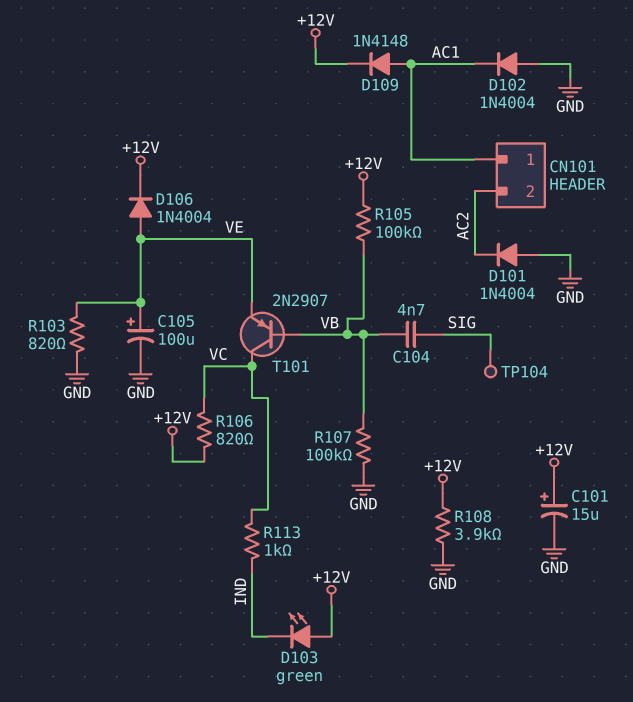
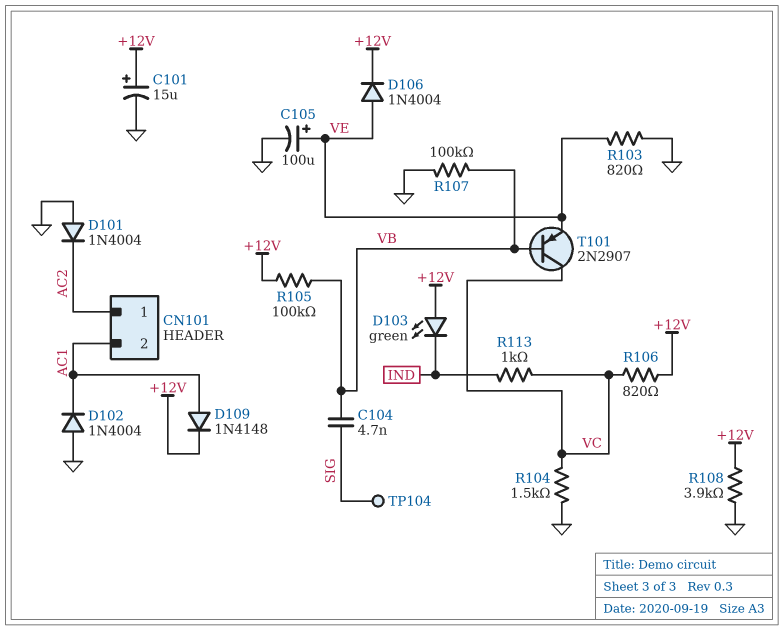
CN101 pin 1: AC1 -> AC2
CN101 pin 2: AC2 -> AC1
R104: none -> 1.5k (GND, VC)

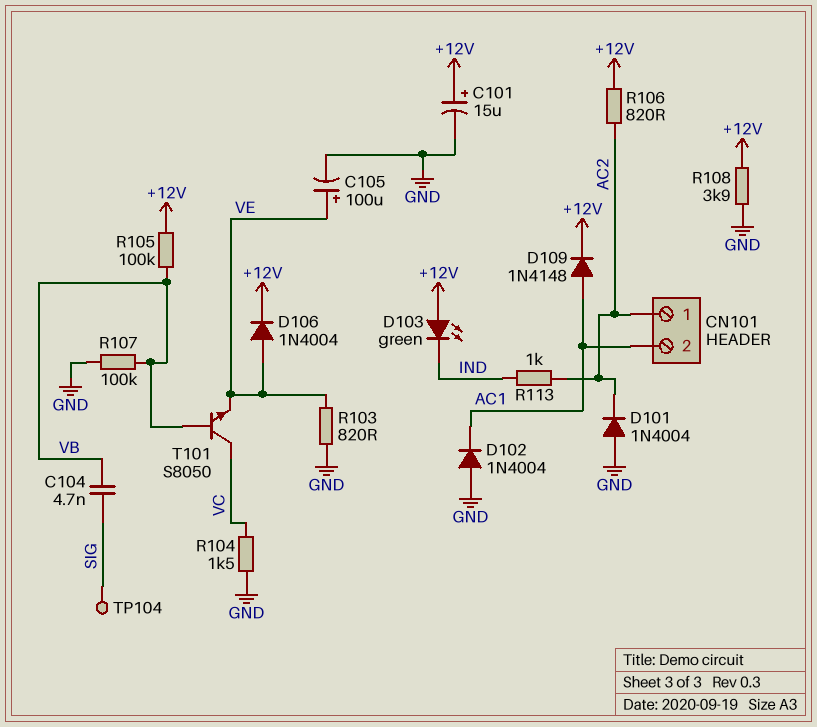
R106: 820 (+12V, VC) -> 820 (+12V, AC2)
R113: 1k (IND, VC) -> 1k (AC2, IND)
T101: PNP 2N2907 (B VB, C VC, E VE) -> NPN S8050 (B VB, C VC, E VE)

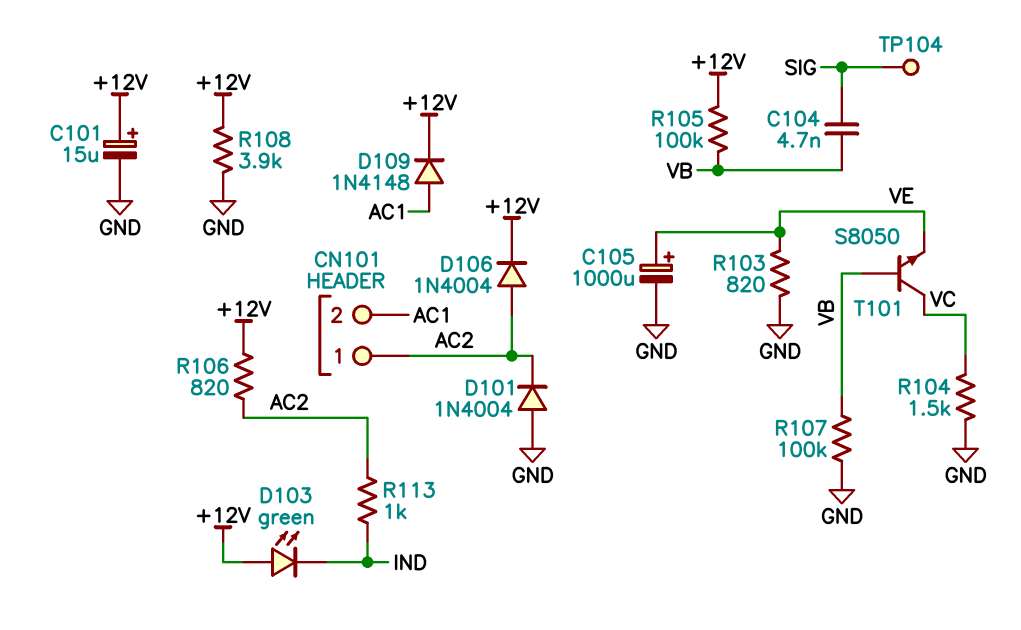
C105: 100uF (plus VE, minus GND) -> 1000uF (plus VE, minus GND)
D102: diode 1N4004 (A GND, K AC1) -> none
D106: diode 1N4004 (A VE, K +12V) -> diode 1N4004 (A AC2, K +12V)

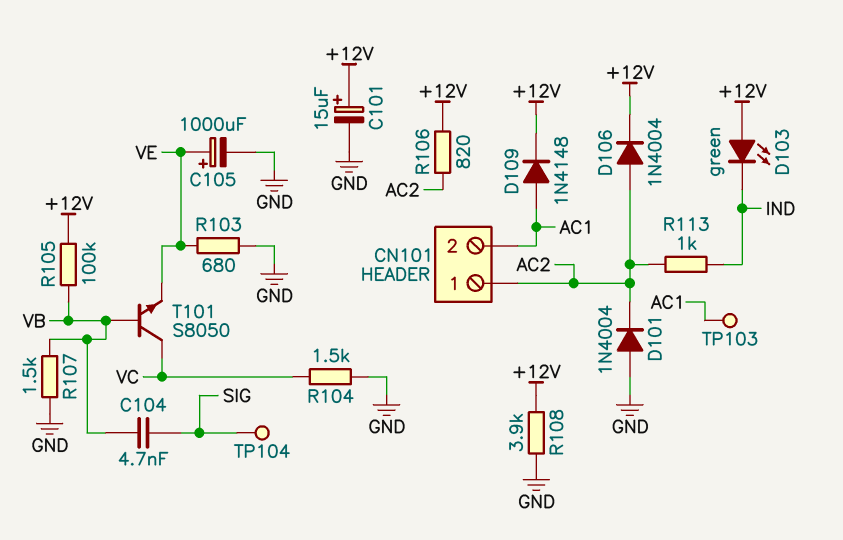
R103: 820 (GND, VE) -> 680 (GND, VE)
R107: 100k (GND, VB) -> 1.5k (GND, VB)
TP103: none -> test point (AC1)

